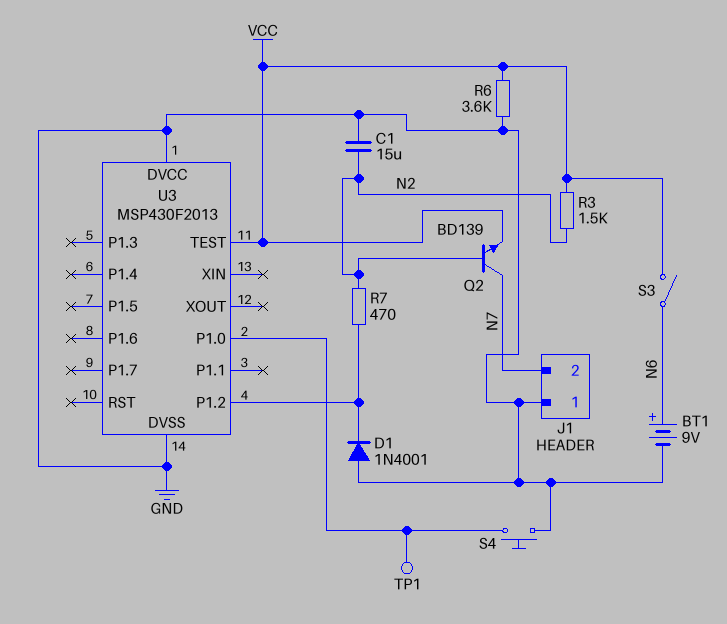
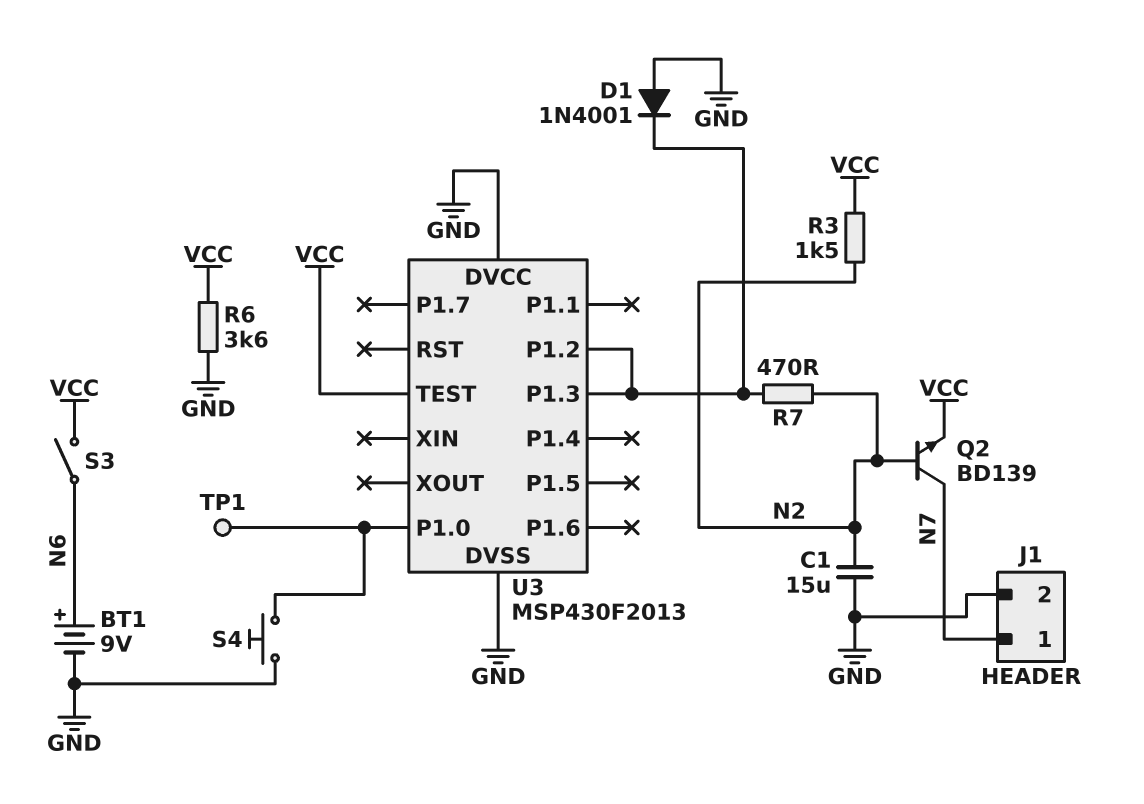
J1 pin 1: GND -> N7
J1 pin 2: N7 -> GND
U3 pin P1.3: none -> U3/P1.2

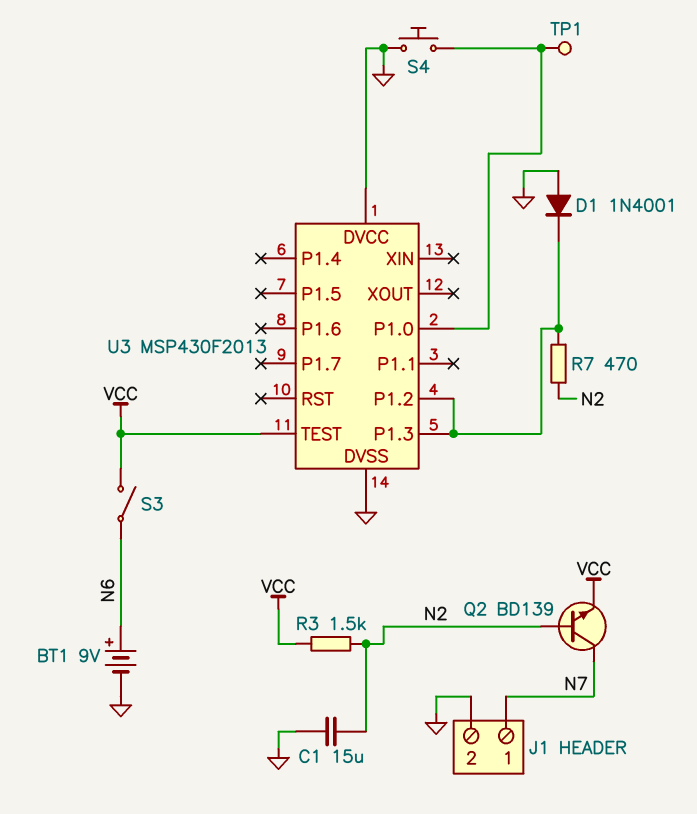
R6: 3.6k (GND, VCC) -> none

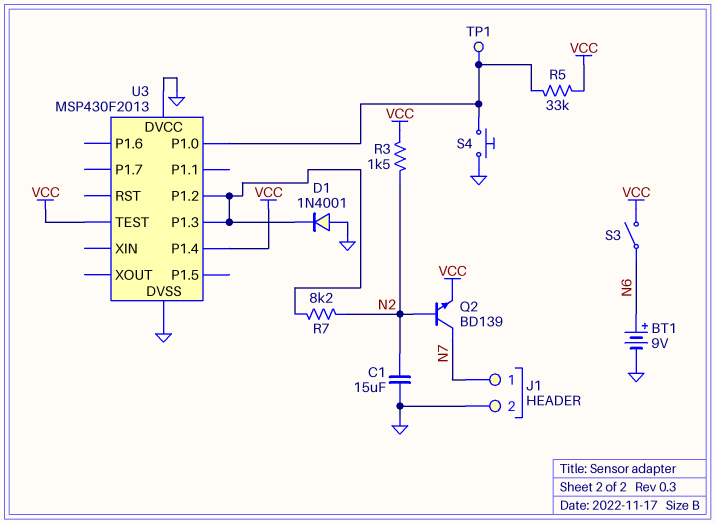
R5: none -> 33k (U3/P1.0, VCC)
R7: 470 (N2, U3/P1.2) -> 8.2k (N2, U3/P1.2)
U3 pin P1.4: none -> VCC

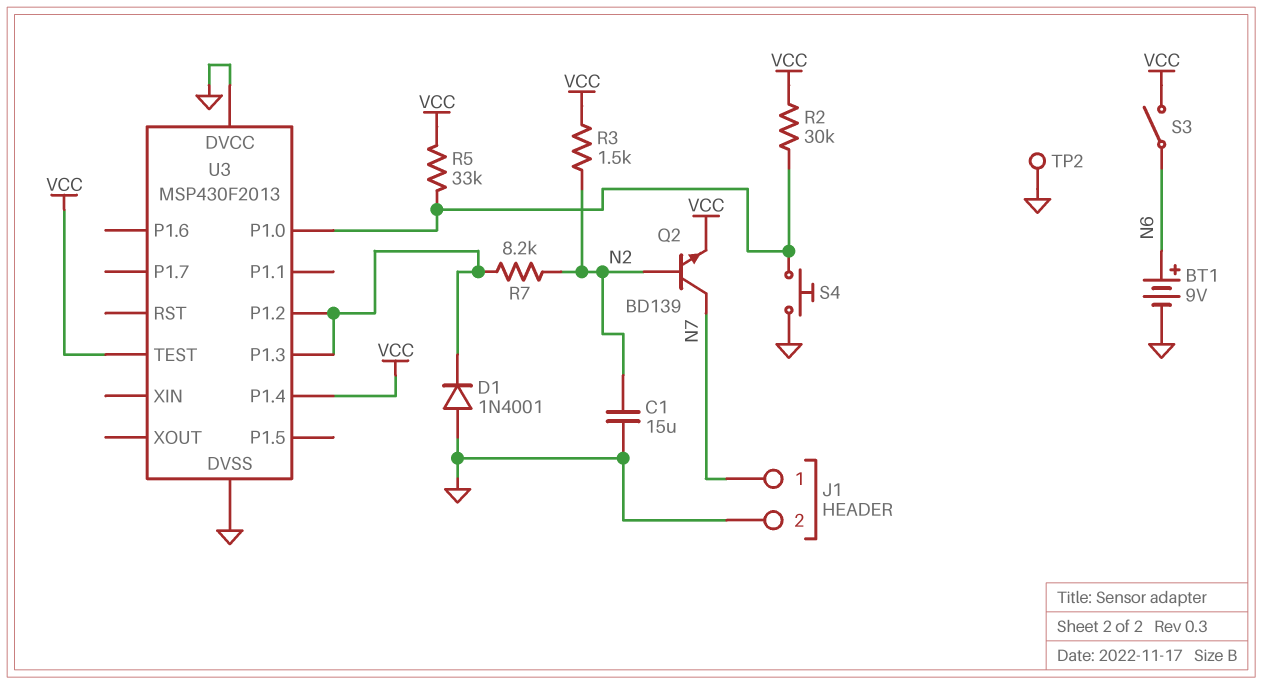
R2: none -> 30k (U3/P1.0, VCC)
TP1: test point (U3/P1.0) -> none
TP2: none -> test point (GND)

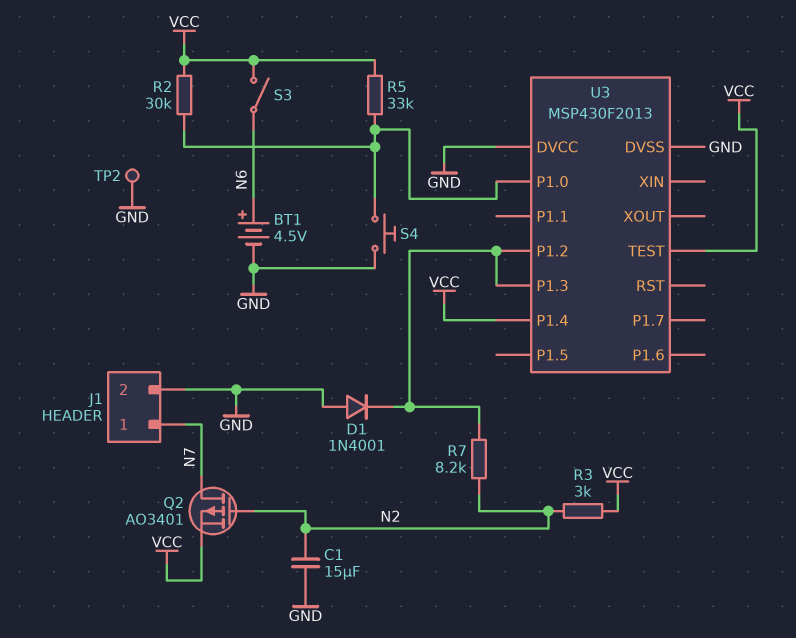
BT1: 9V (plus N6, minus GND) -> 4.5V (plus N6, minus GND)
Q2: NPN BD139 (B N2, C N7, E VCC) -> PMOS AO3401 (G N2, D N7, S VCC)
R3: 1.5k (N2, VCC) -> 3k (N2, VCC)

